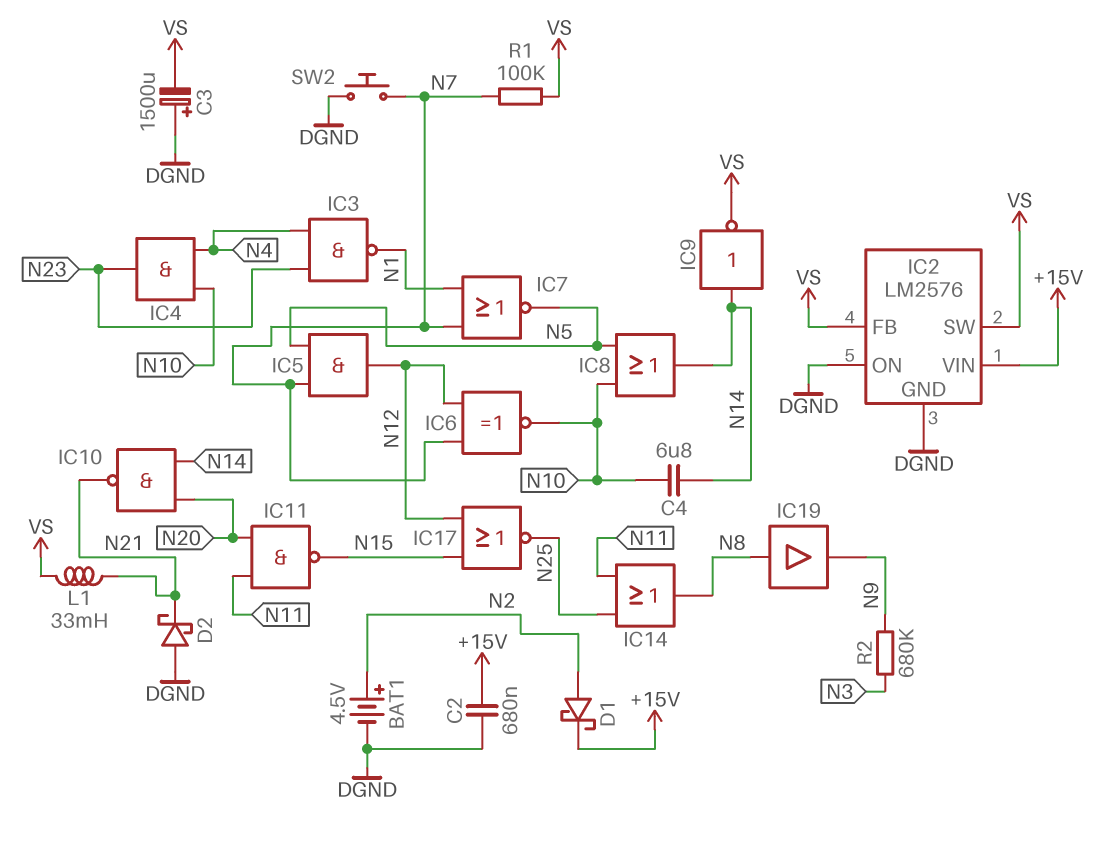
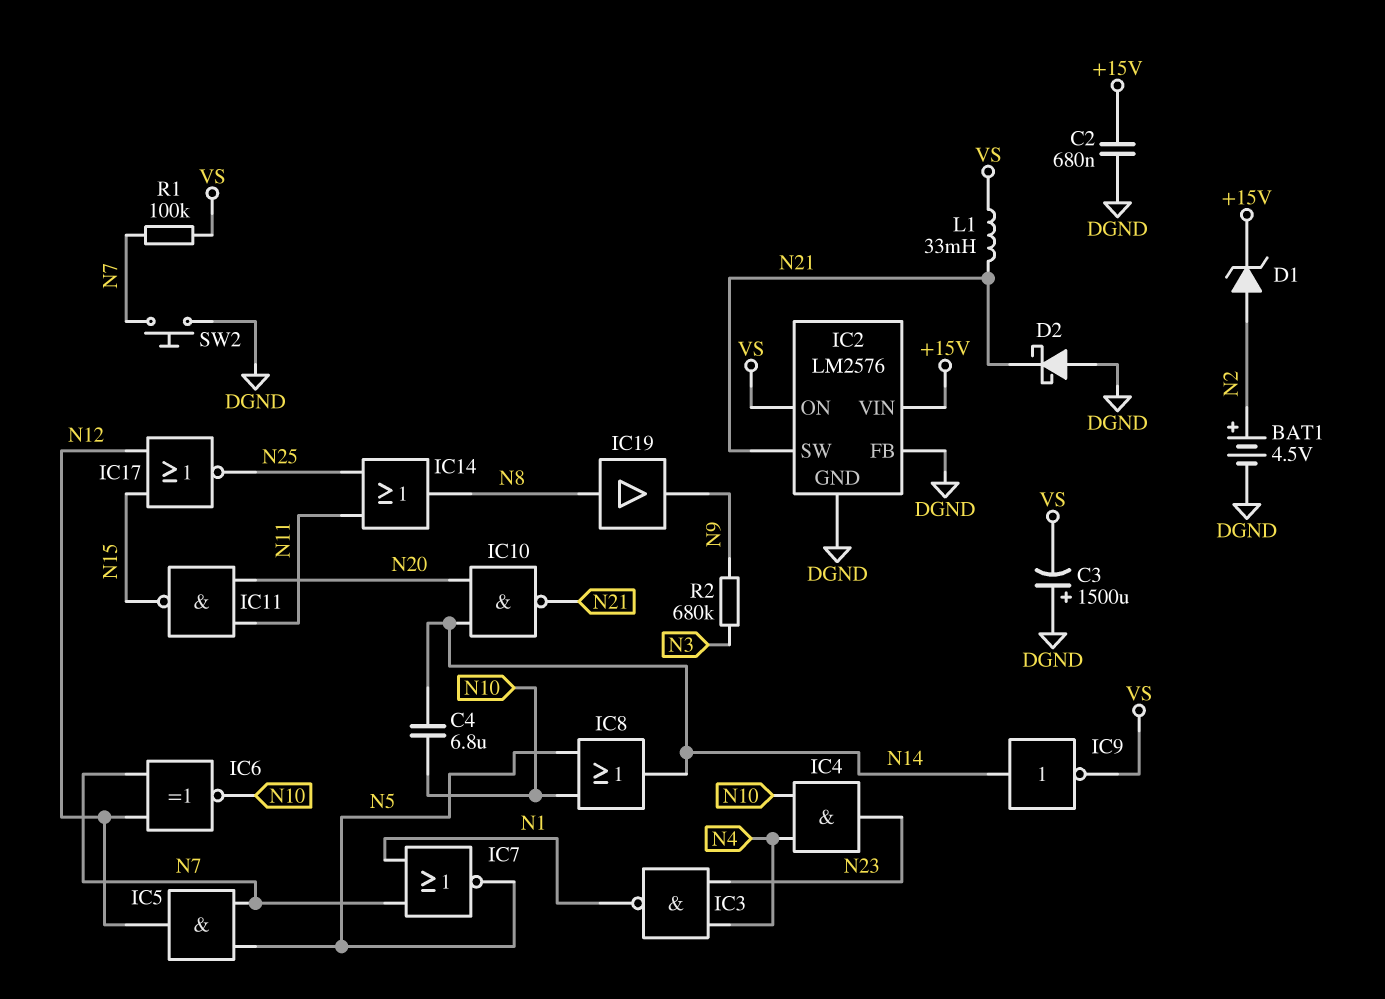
D1: schottky (A N2, K +15V) -> zener (A N2, K +15V)
IC2 pin FB: VS -> DGND
IC2 pin ON: DGND -> VS
IC2 pin SW: VS -> N21

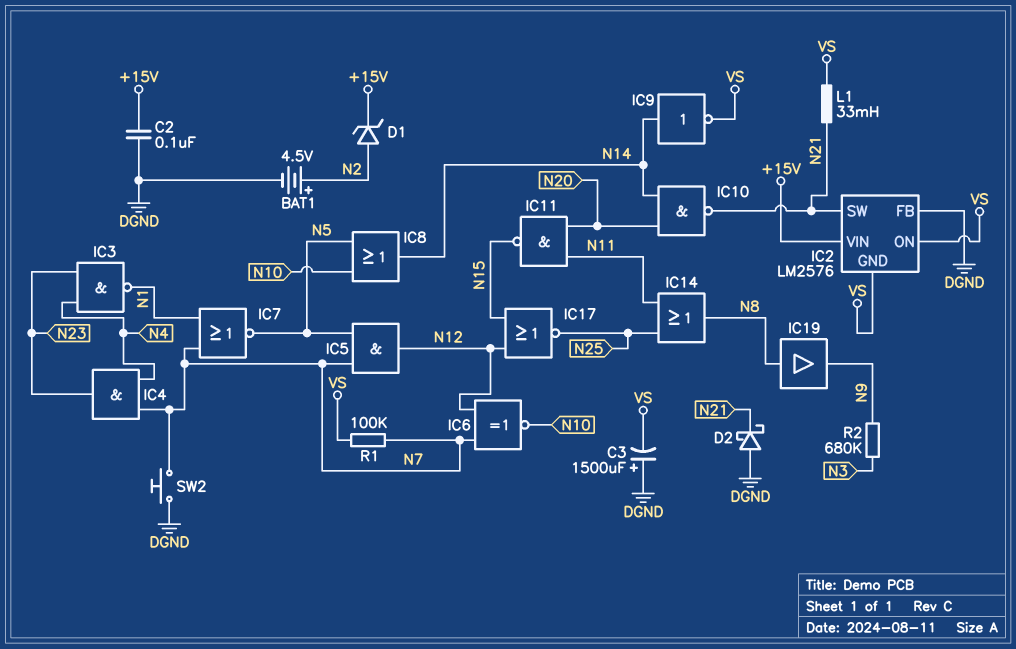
C2: 680nF (+15V, DGND) -> 100nF (+15V, DGND)
C4: 6.8uF (N10, N14) -> none
IC2 pin GND: DGND -> VS
IC4: AND (in N4, in N10, out N23) -> AND (in N4, in N7, out N23)

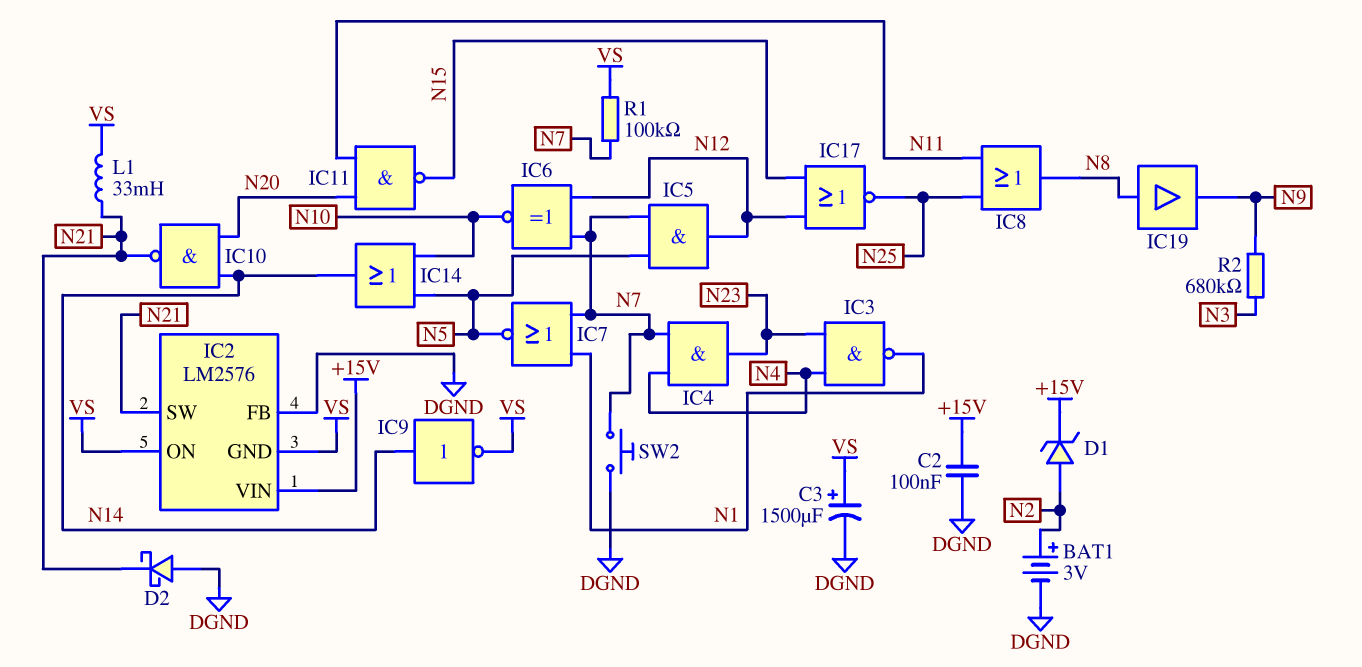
BAT1: 4.5V (plus N2, minus DGND) -> 3V (plus N2, minus DGND)
C3: 1500uF (plus DGND, minus VS) -> 1500uF (plus VS, minus DGND)
IC8: OR (in N5, in N10, out N14) -> OR (in N11, in N25, out N8)
IC14: OR (in N11, in N25, out N8) -> OR (in N5, in N10, out N14)

